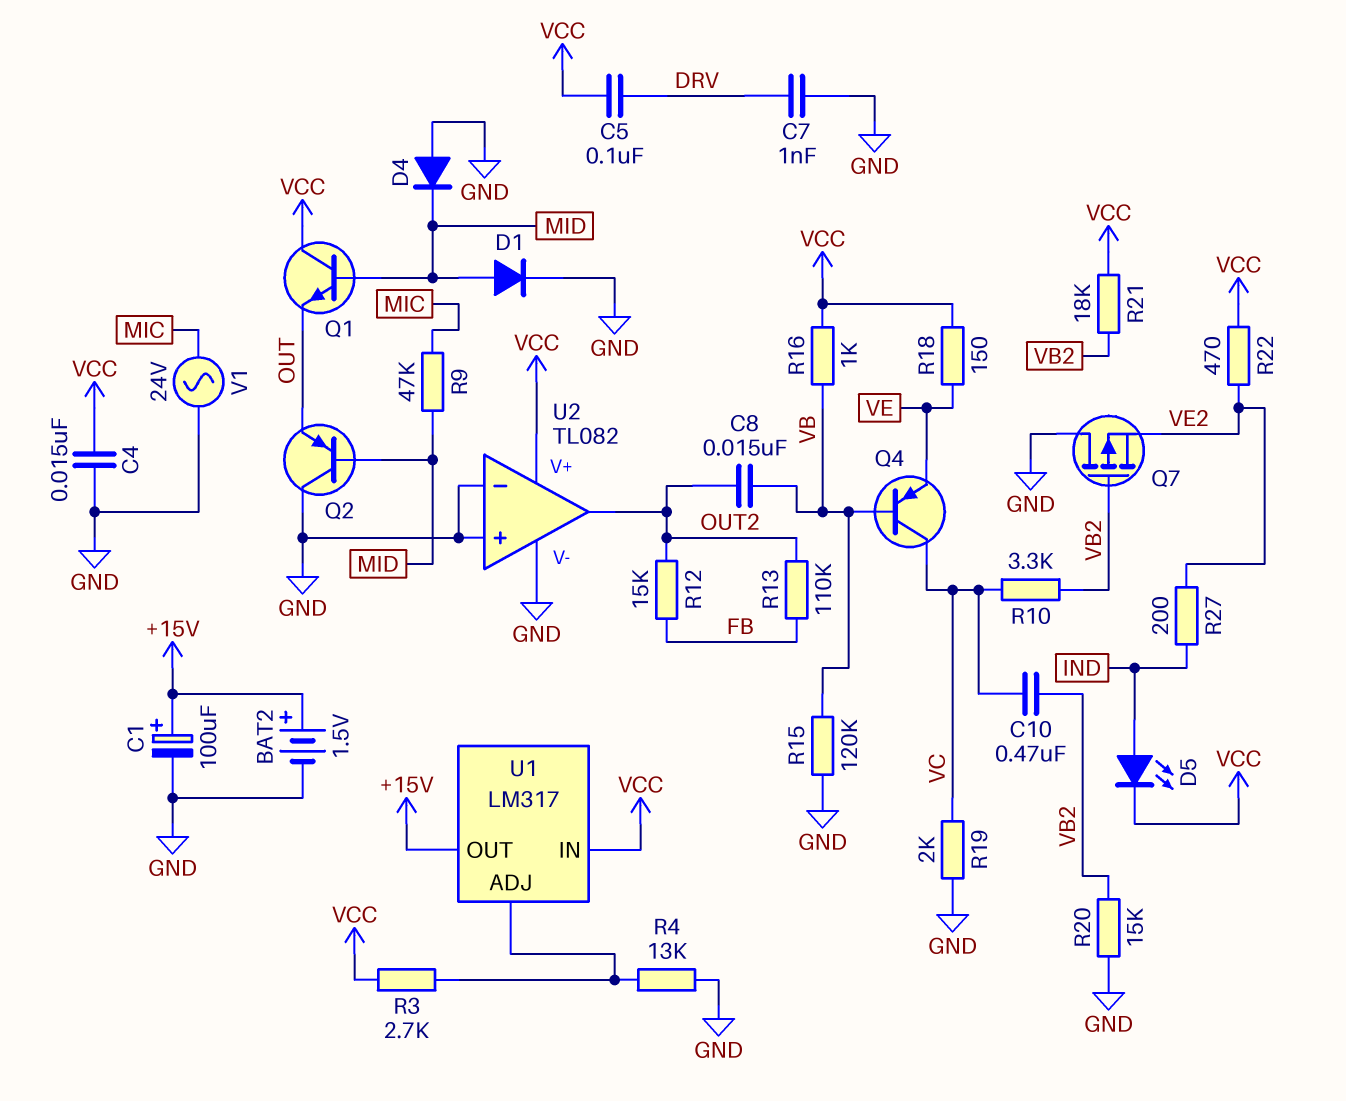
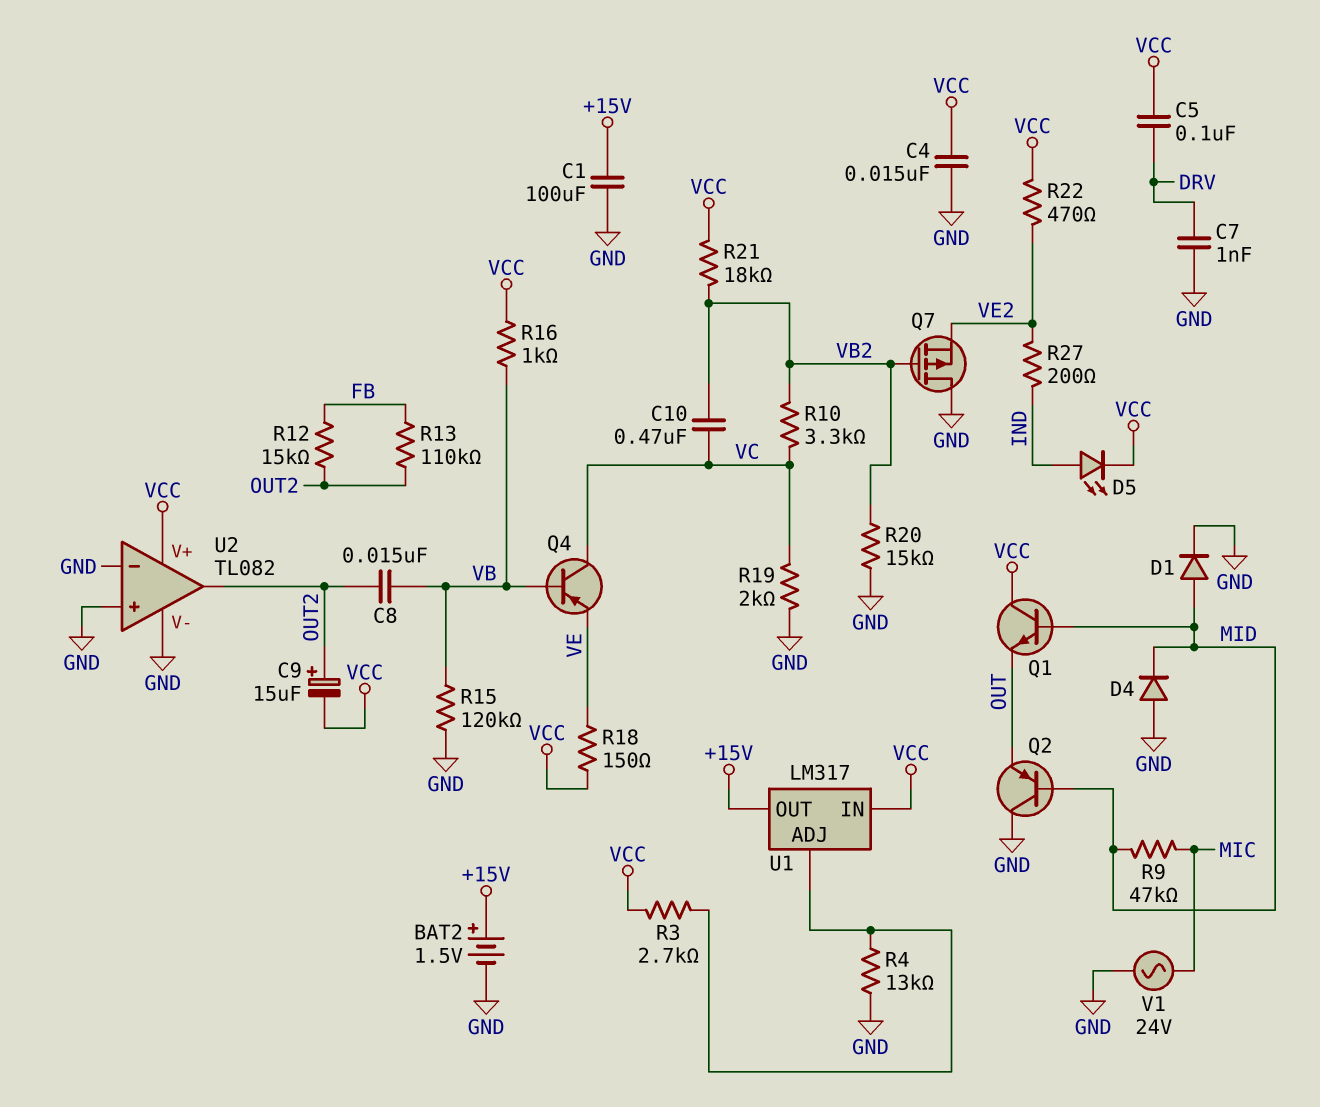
C1: 100uF (plus +15V, minus GND) -> 100uF (+15V, GND)
C9: none -> 15uF (plus OUT2, minus VCC)

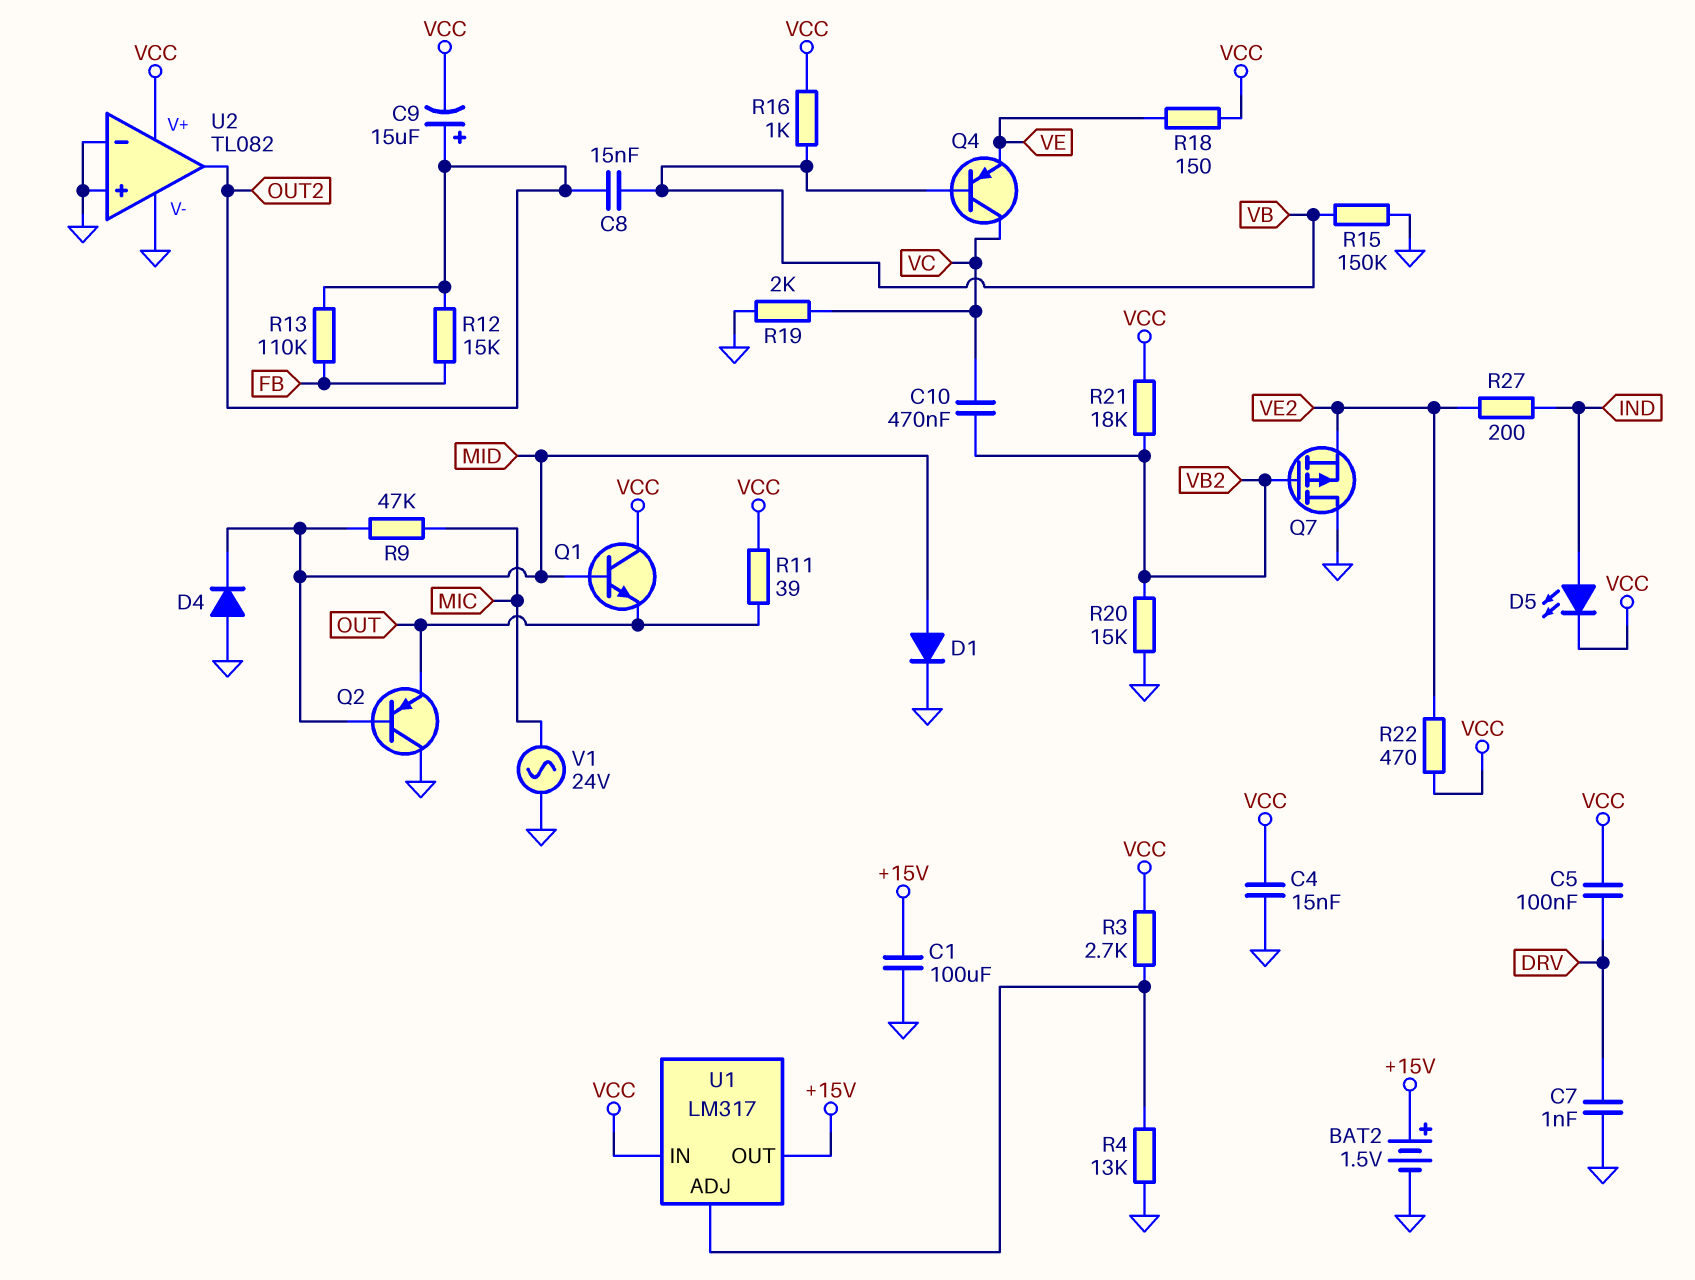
R10: 3.3k (VB2, VC) -> none
R11: none -> 39 (OUT, VCC)
R15: 120k (GND, VB) -> 150k (GND, VB)

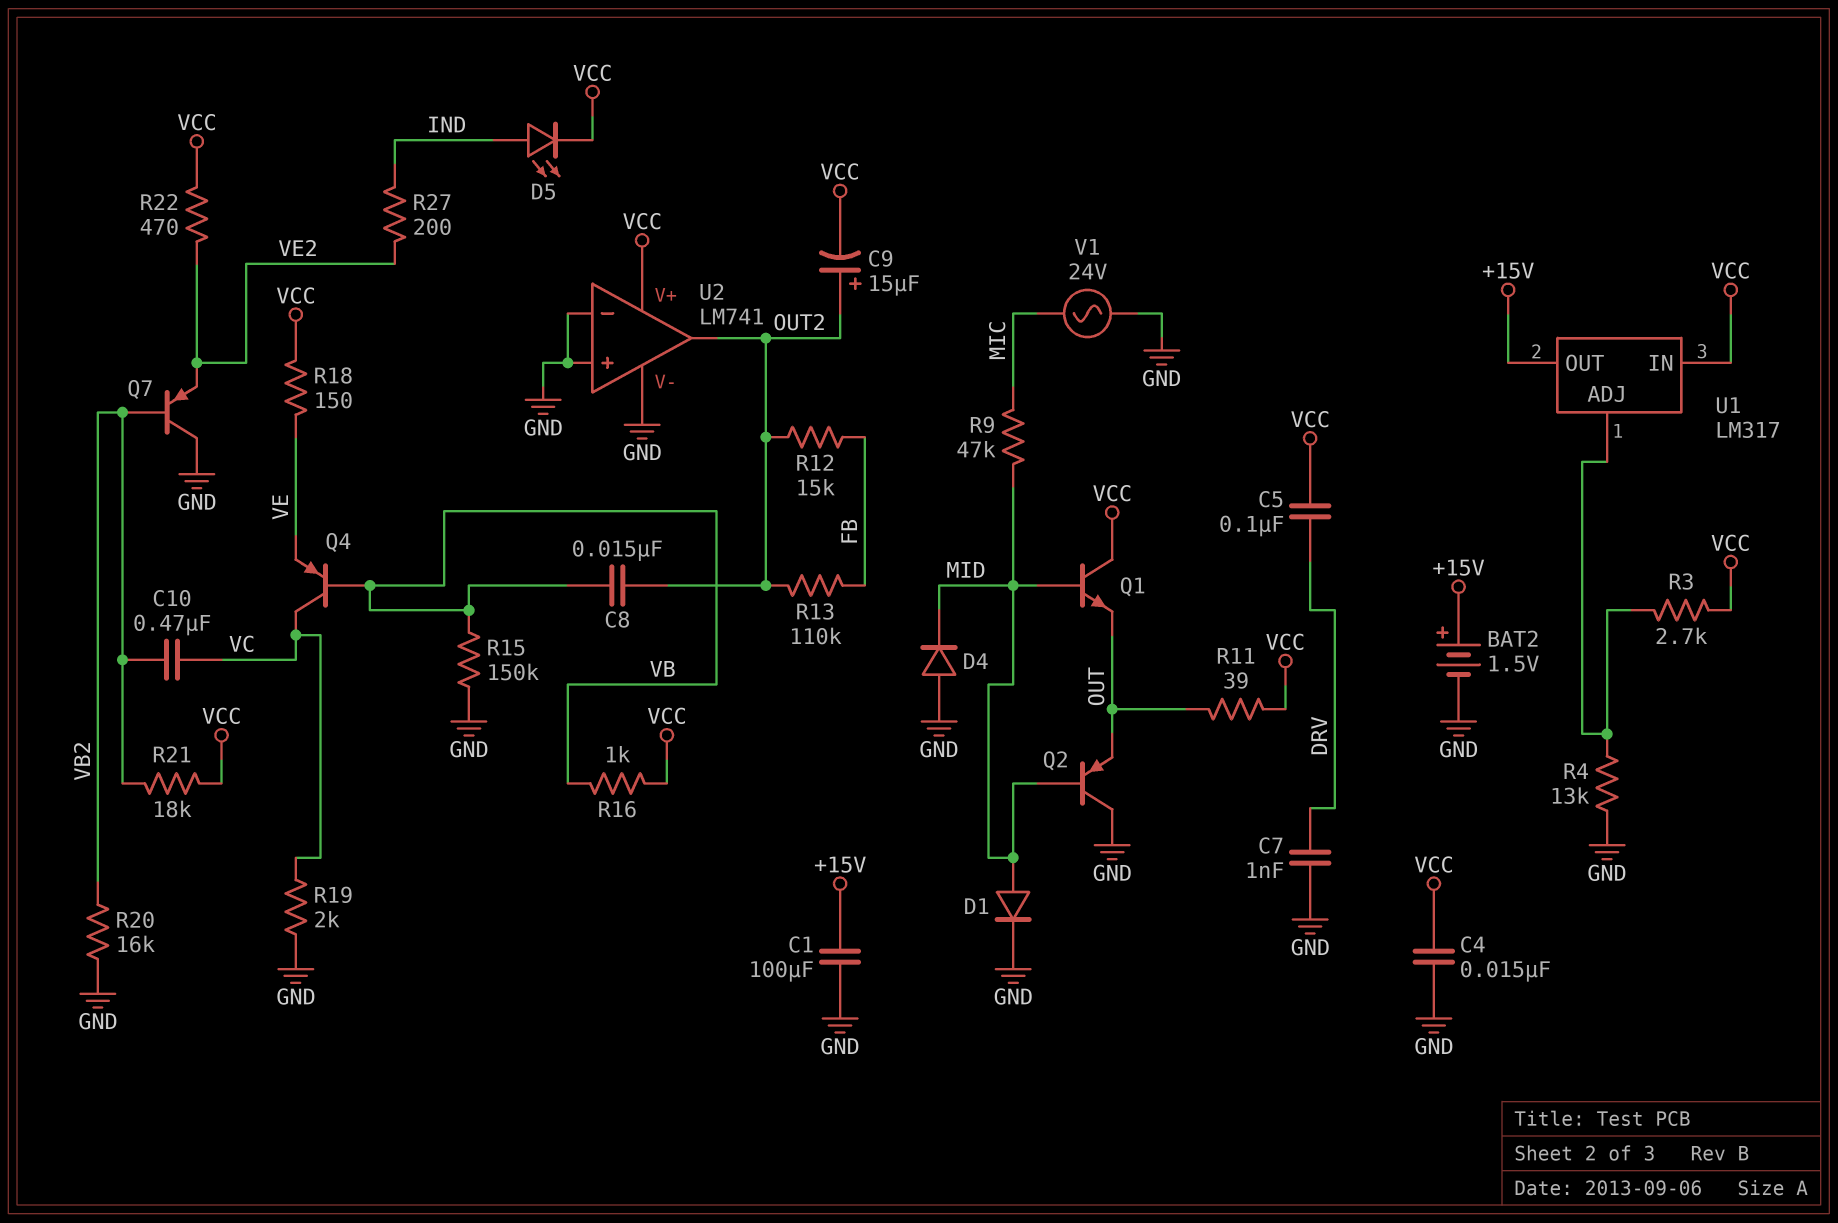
Q7: PMOS (G VB2, D GND, S VE2) -> PNP (B VB2, C GND, E VE2)
R20: 15k (GND, VB2) -> 16k (GND, VB2)
U2: TL082 -> LM741

